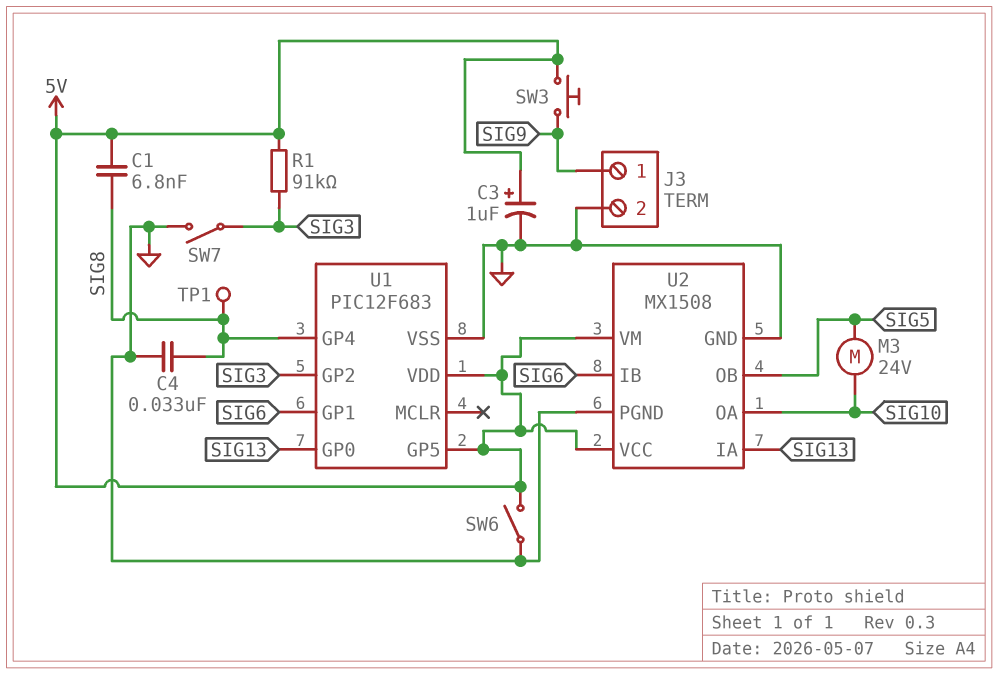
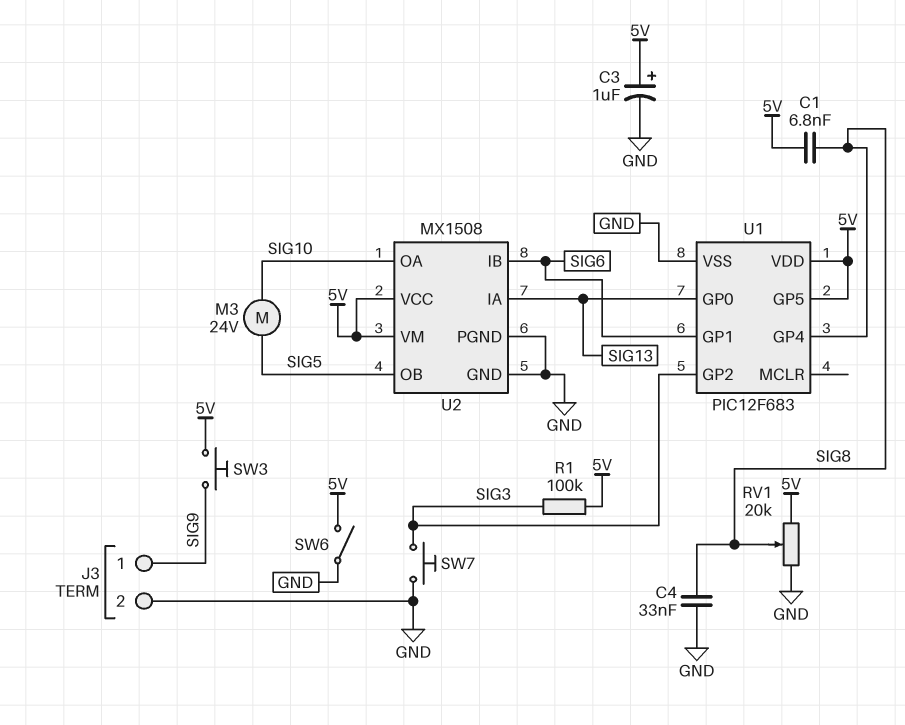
R1: 91k (5V, SIG3) -> 100k (5V, SIG3)
RV1: none -> 20k (5V, GND, wiper SIG8)
SW7: switch (GND, SIG3) -> button (GND, SIG3)
TP1: test point (SIG8) -> none

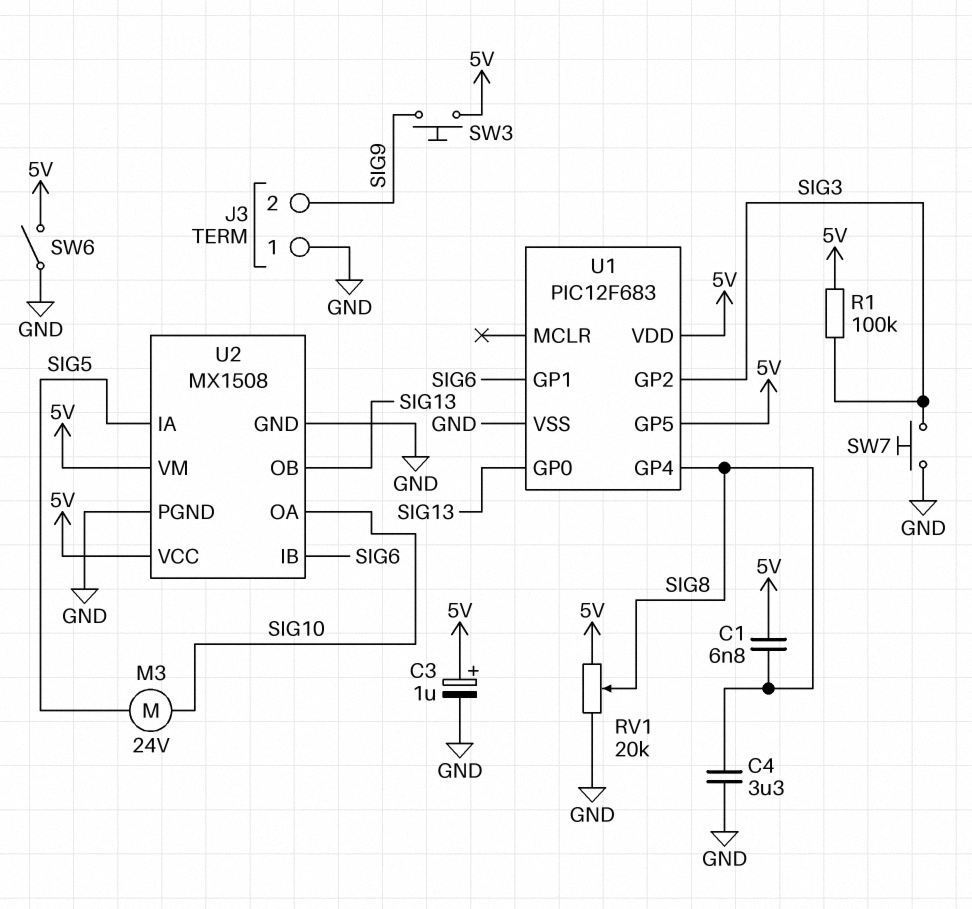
C4: 33nF (GND, SIG8) -> 3.3uF (GND, SIG8)
J3 pin 1: SIG9 -> GND
J3 pin 2: GND -> SIG9
U2 pin IA: SIG13 -> SIG5
U2 pin OB: SIG5 -> SIG13

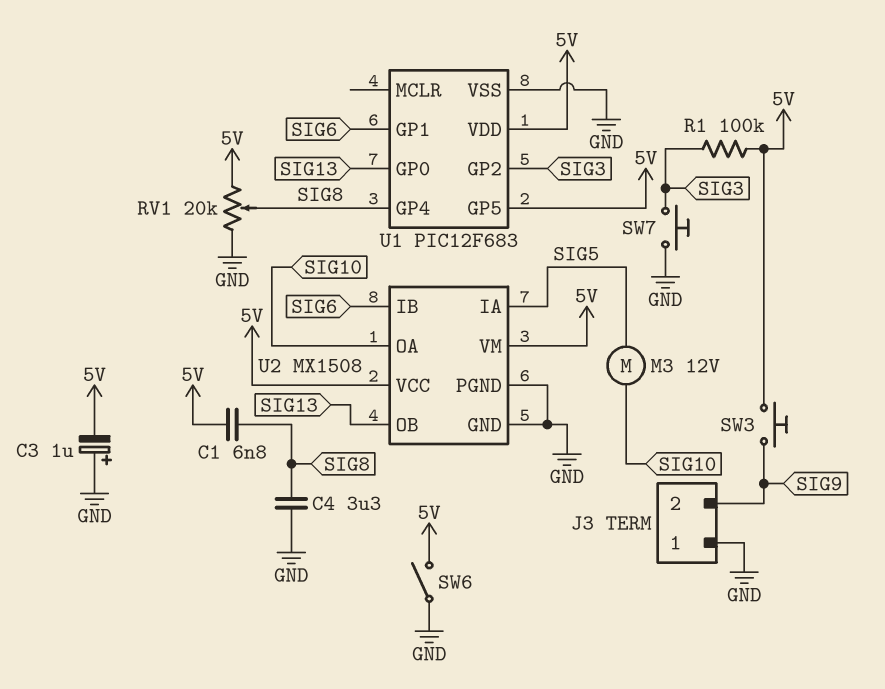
C3: 1uF (plus 5V, minus GND) -> 1uF (plus GND, minus 5V)
M3: motor 24V (SIG5, SIG10) -> motor 12V (SIG5, SIG10)

